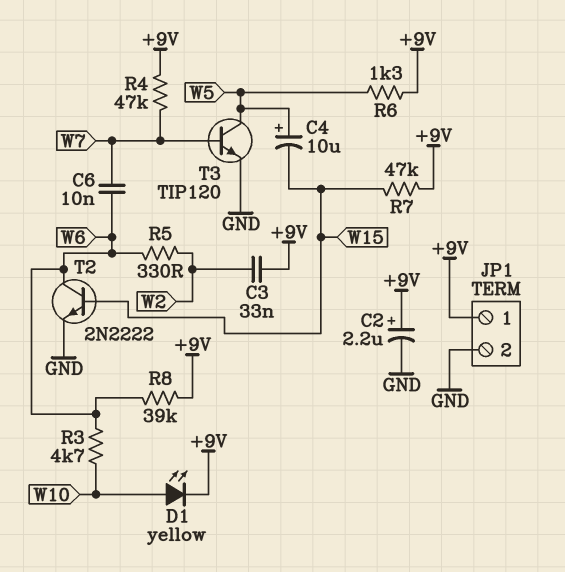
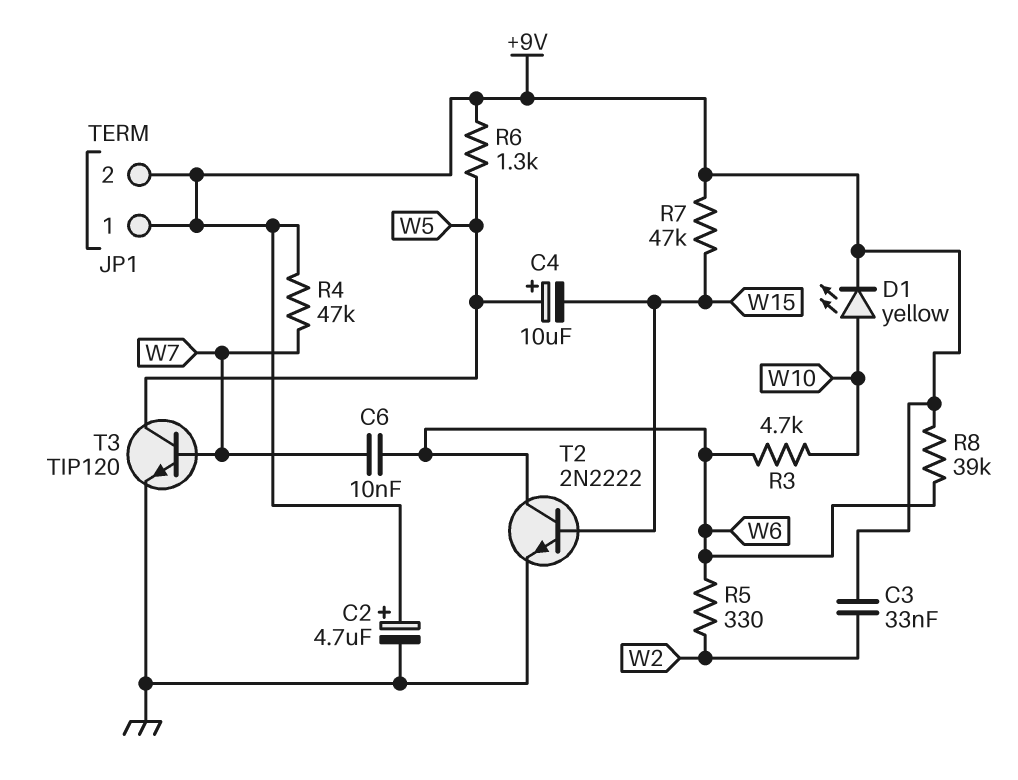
C2: 2.2uF (plus +9V, minus GND) -> 4.7uF (plus +9V, minus GND)
JP1 pin 2: GND -> +9V

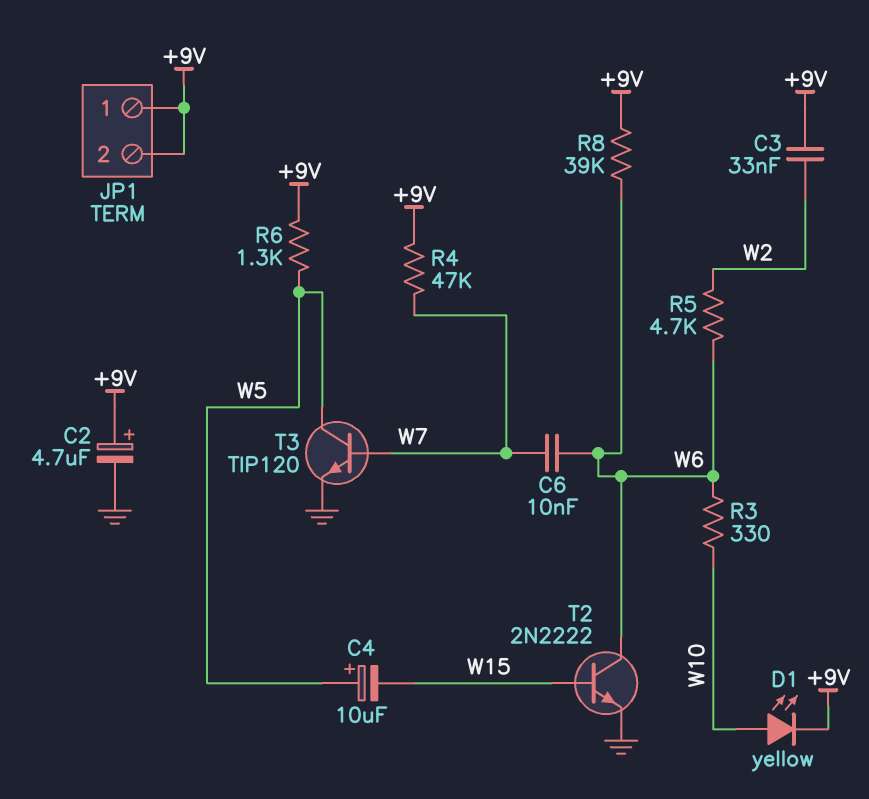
R3: 4.7k (W6, W10) -> 330 (W6, W10)
R5: 330 (W2, W6) -> 4.7k (W2, W6)
R7: 47k (+9V, W15) -> none

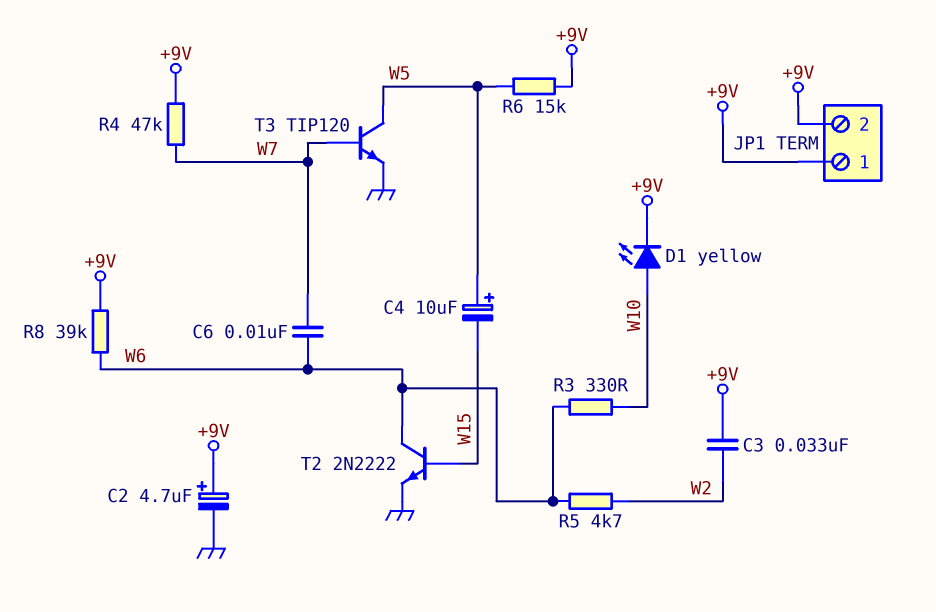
R6: 1.3k (+9V, W5) -> 15k (+9V, W5)

